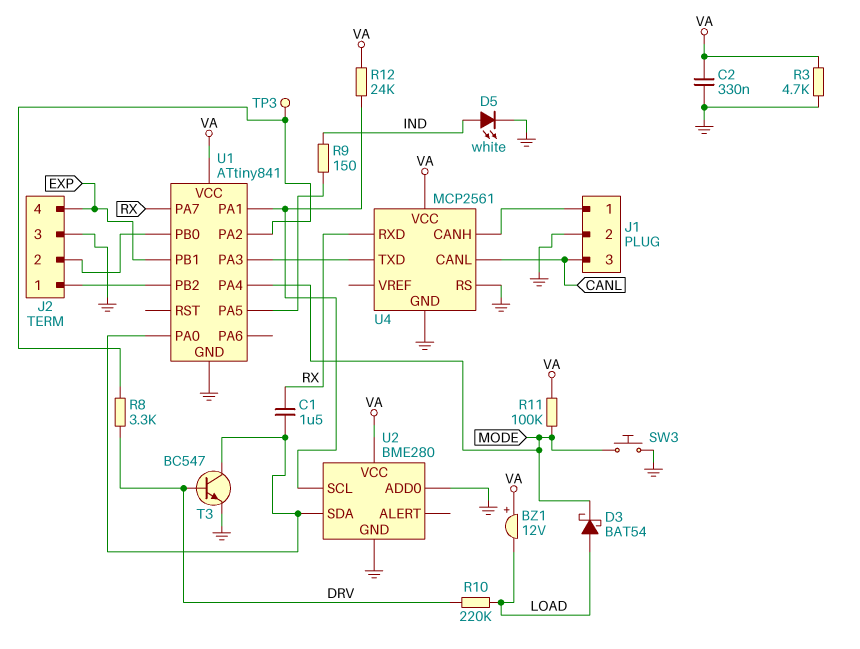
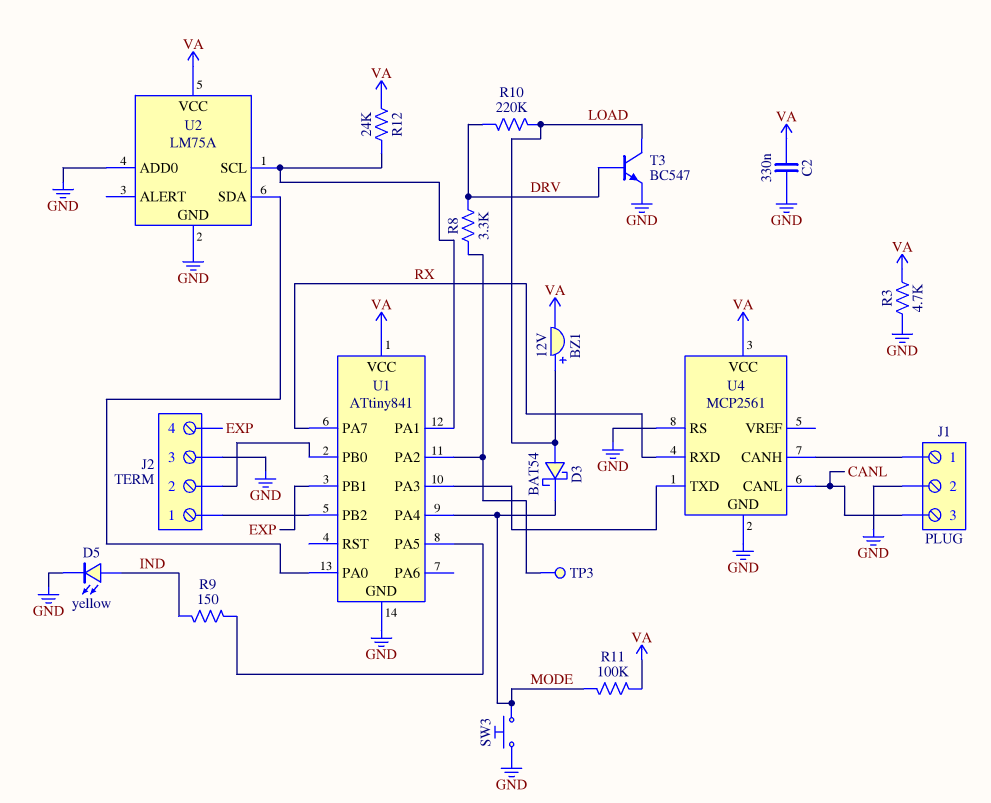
BZ1: buzzer 12V (plus VA, minus LOAD) -> buzzer 12V (plus LOAD, minus VA)
C1: 1.5uF (RX, U1/PA0) -> none
D5: LED white (A IND, K GND) -> LED yellow (A IND, K GND)
T3: NPN BC547 (B DRV, C U1/PA0, E GND) -> NPN BC547 (B DRV, C LOAD, E GND)
U2: BME280 -> LM75A

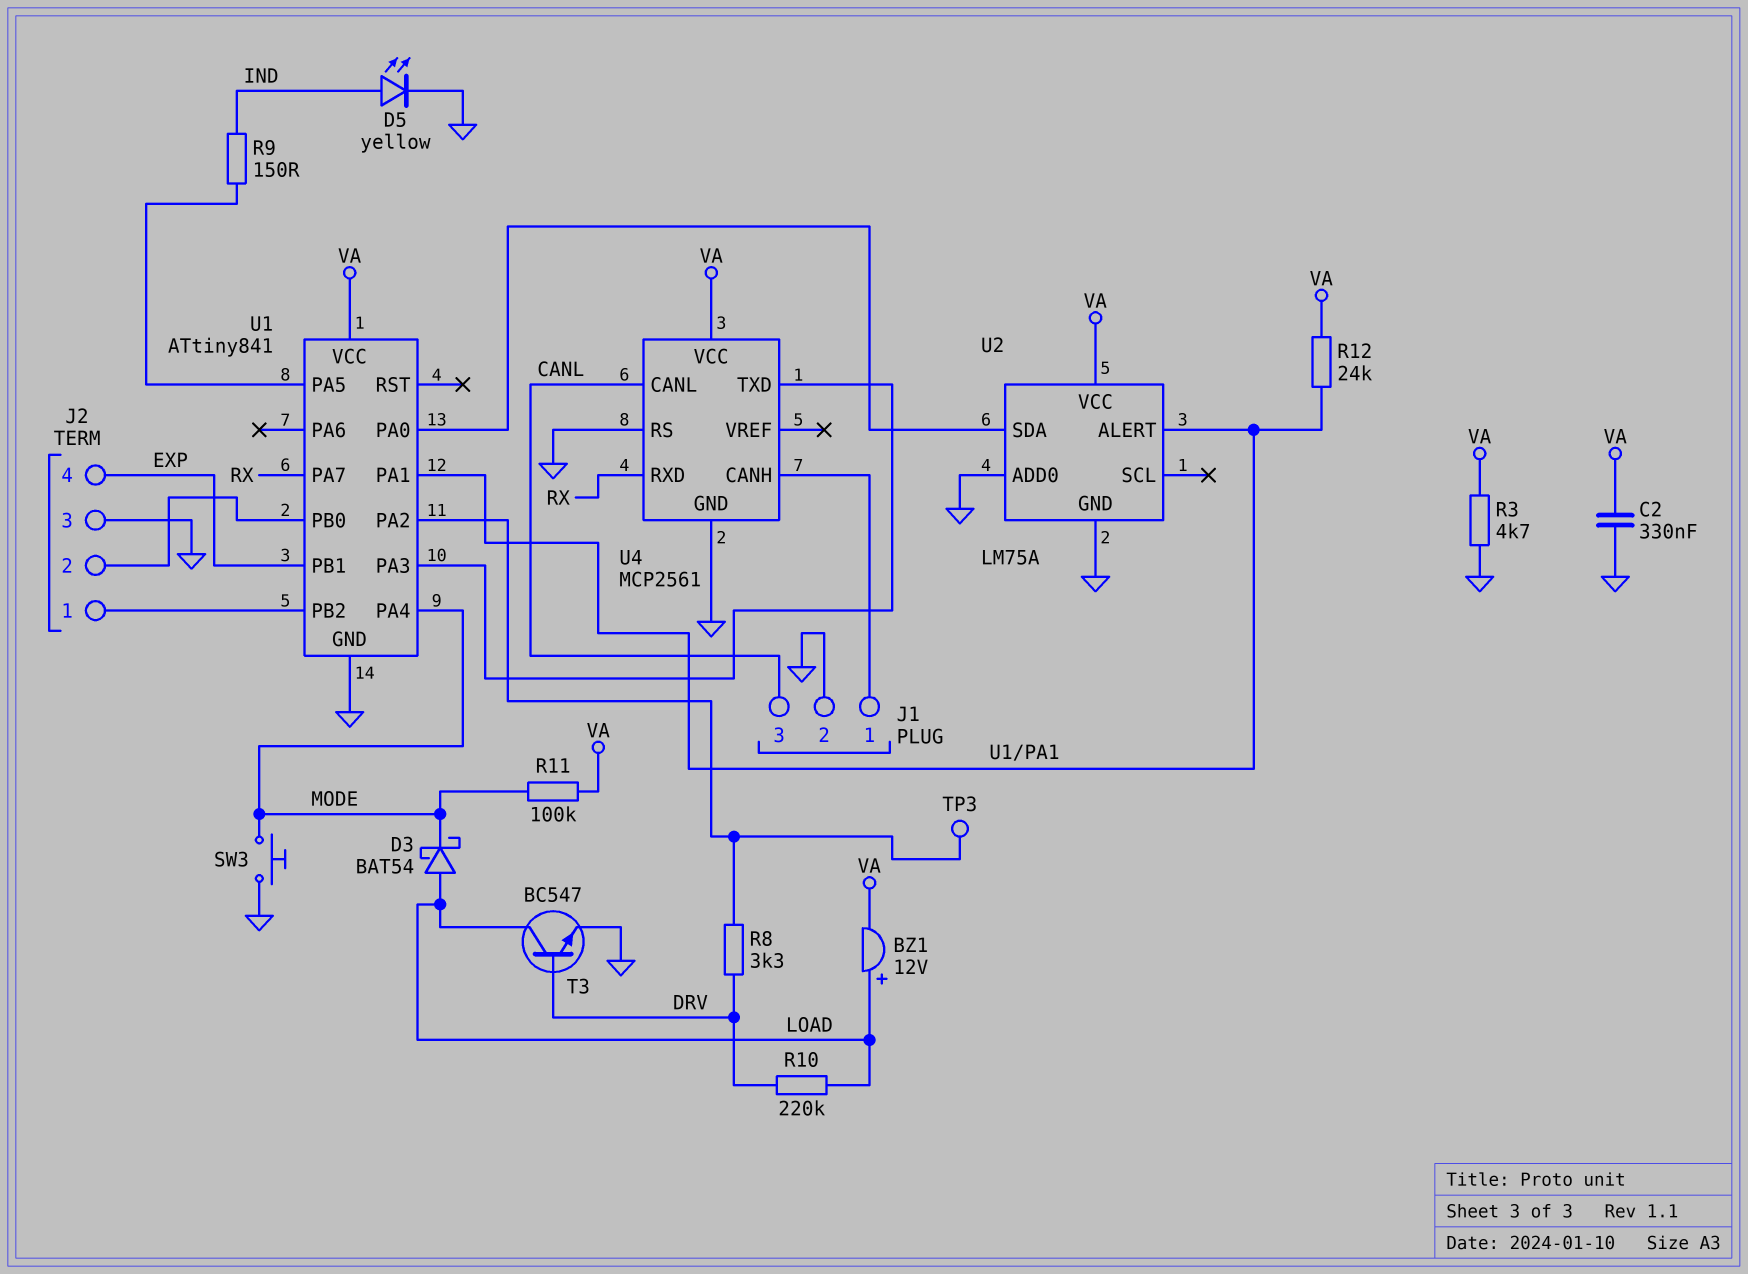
U2 pin ALERT: none -> U1/PA1
U2 pin SCL: U1/PA1 -> none

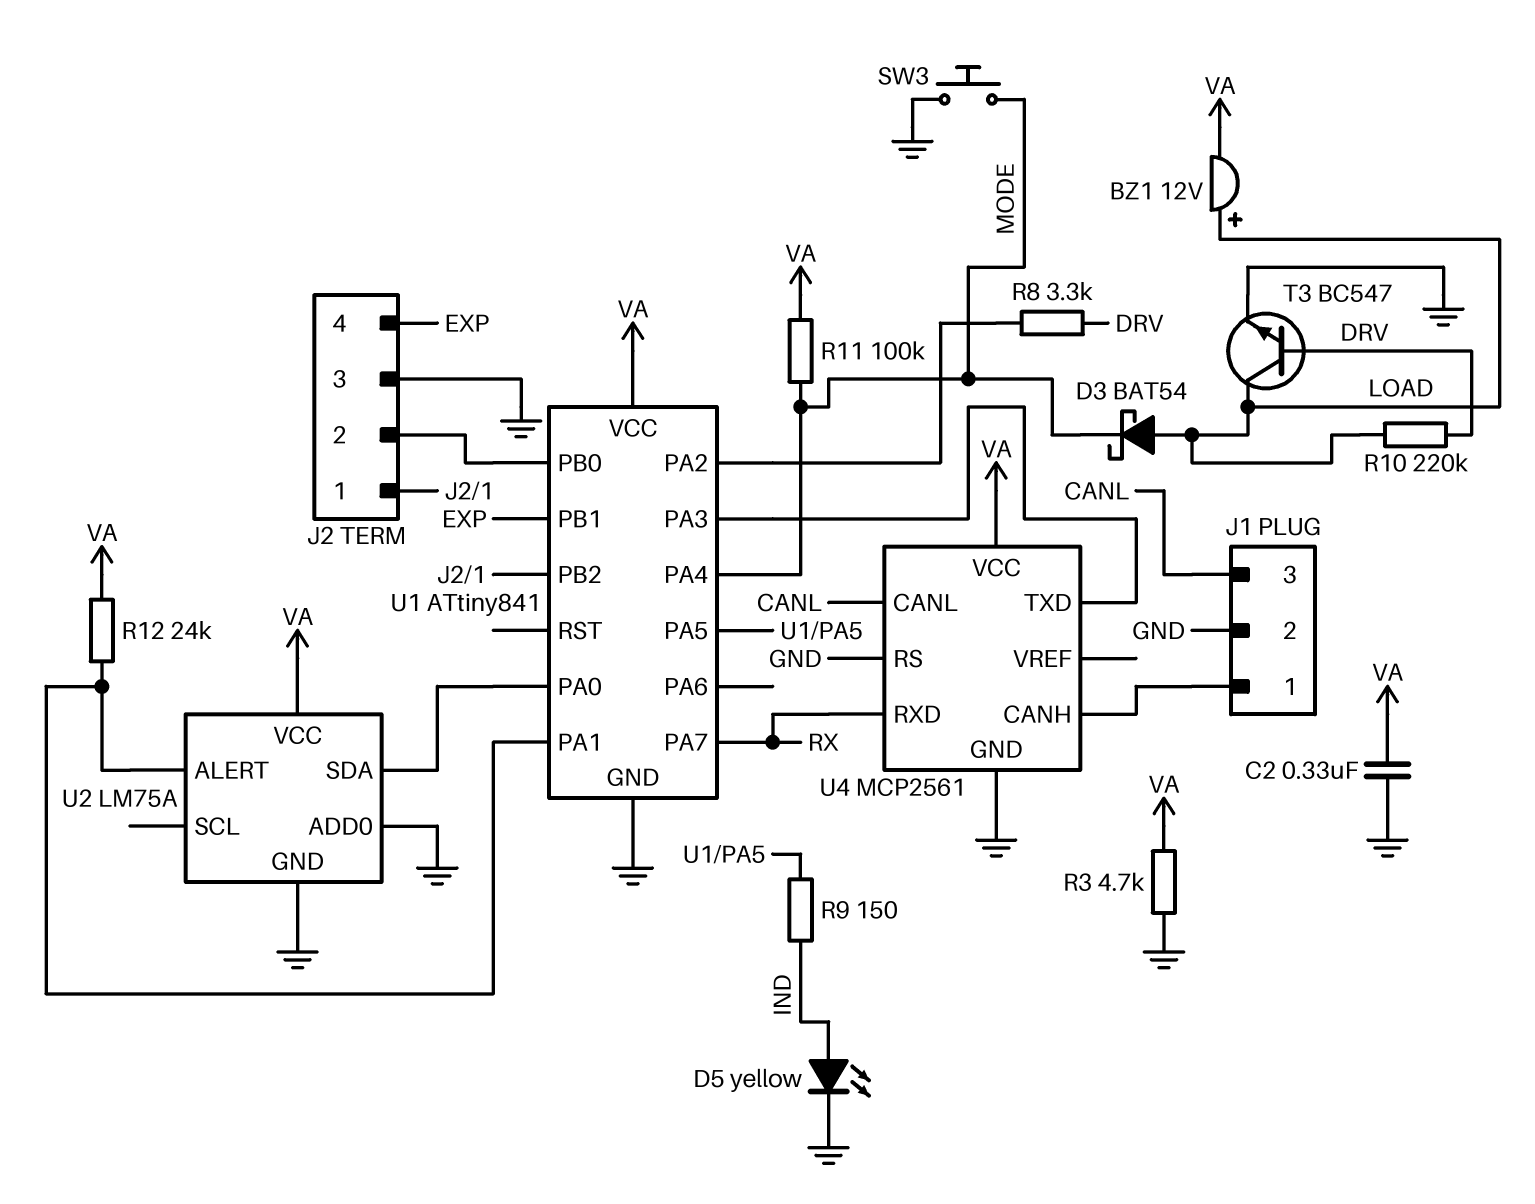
TP3: test point (U1/PA2) -> none

